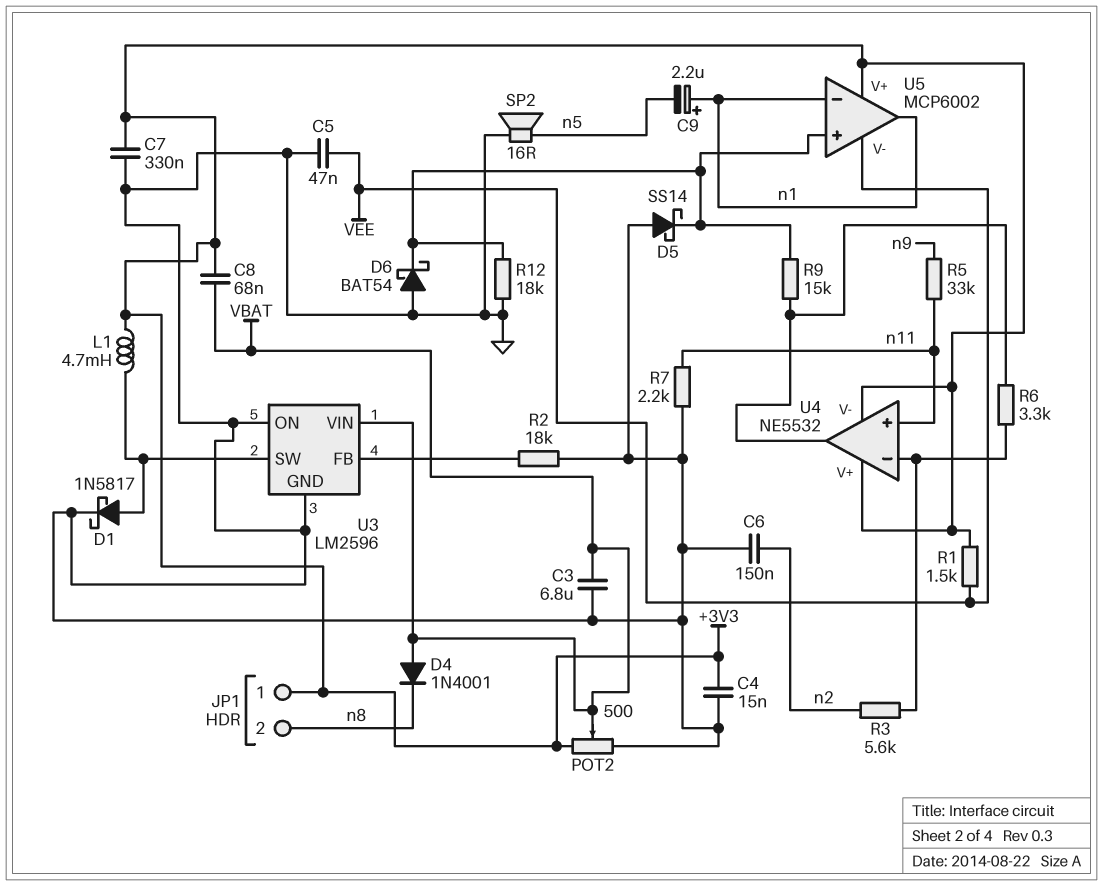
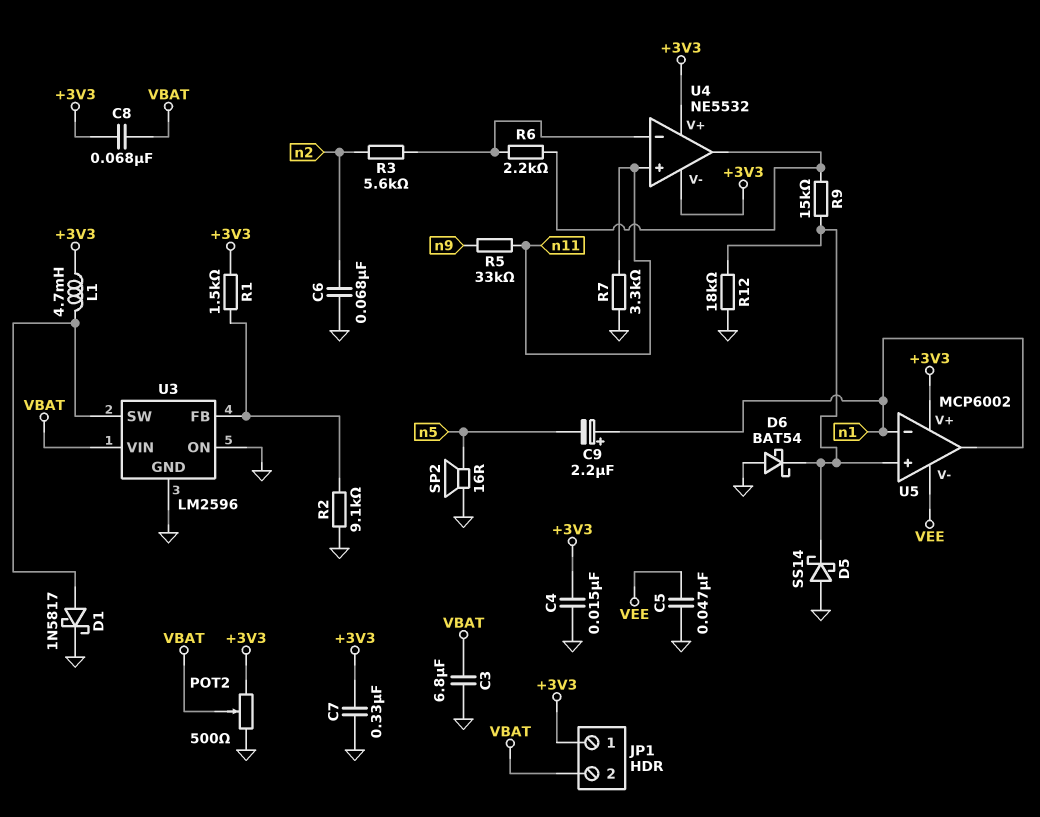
C6: 150nF (GND, n2) -> 68nF (GND, n2)
D4: diode 1N4001 (A VBAT, K n8) -> none
JP1 pin 2: n8 -> VBAT
R1: 1.5k (+3V3, VEE) -> 1.5k (+3V3, U3/FB)
R2: 18k (GND, U3/FB) -> 9.1k (GND, U3/FB)
R6: 3.3k (U4/in-, U4/out) -> 2.2k (U4/in-, U4/out)
R7: 2.2k (GND, n11) -> 3.3k (GND, n11)

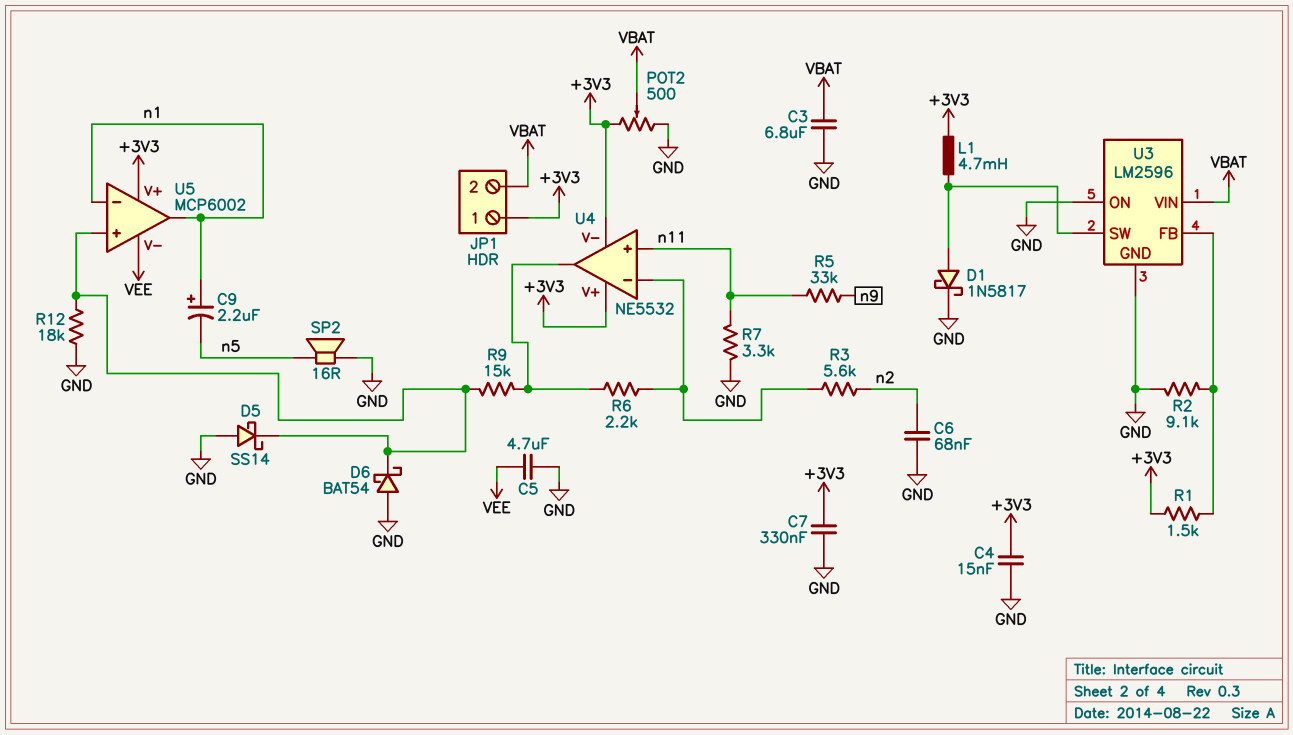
C5: 47nF (GND, VEE) -> 4.7uF (GND, VEE)
C8: 68nF (+3V3, VBAT) -> none

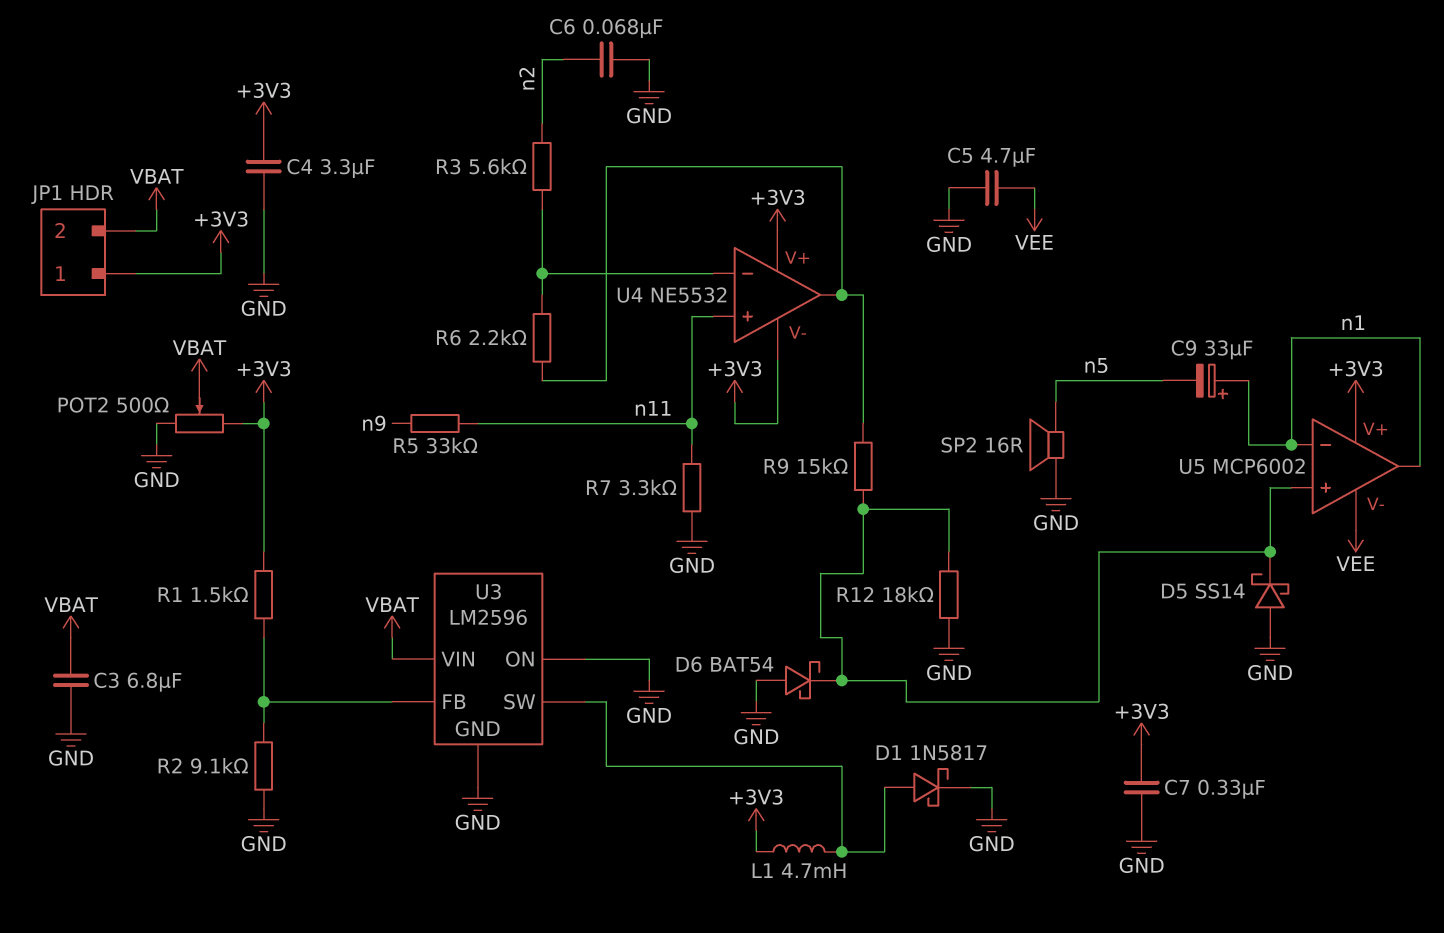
C4: 15nF (+3V3, GND) -> 3.3uF (+3V3, GND)
C9: 2.2uF (plus n1, minus n5) -> 33uF (plus n1, minus n5)

